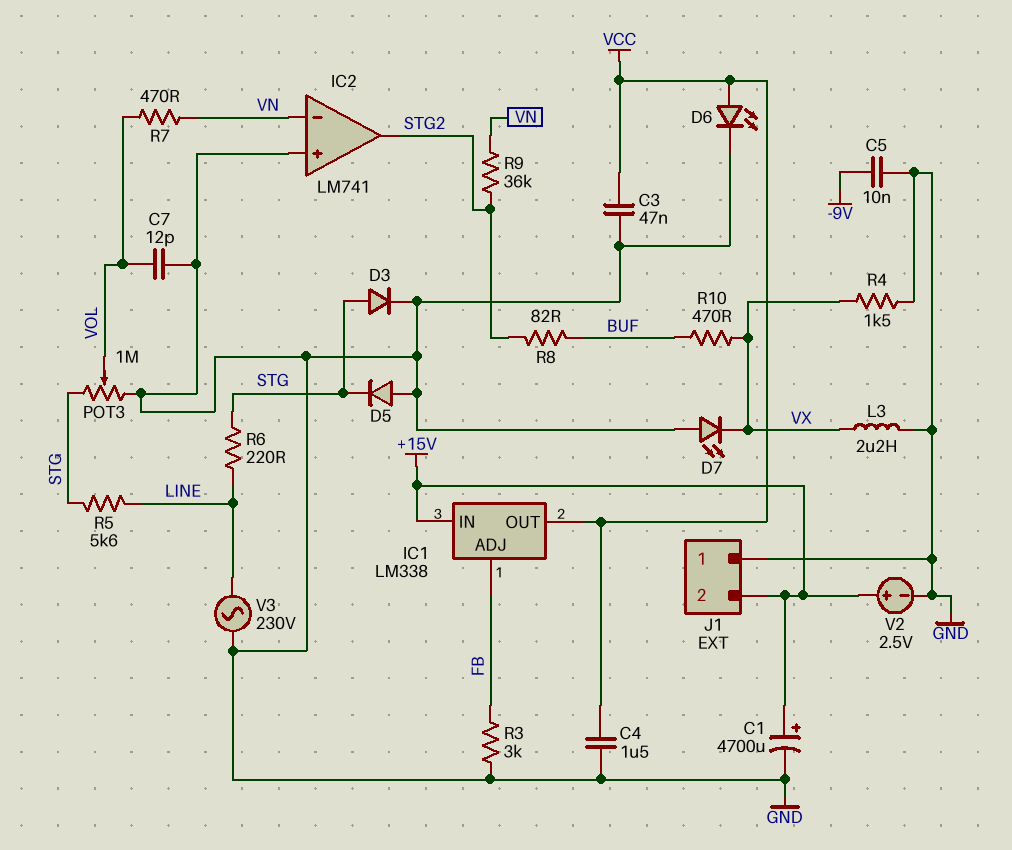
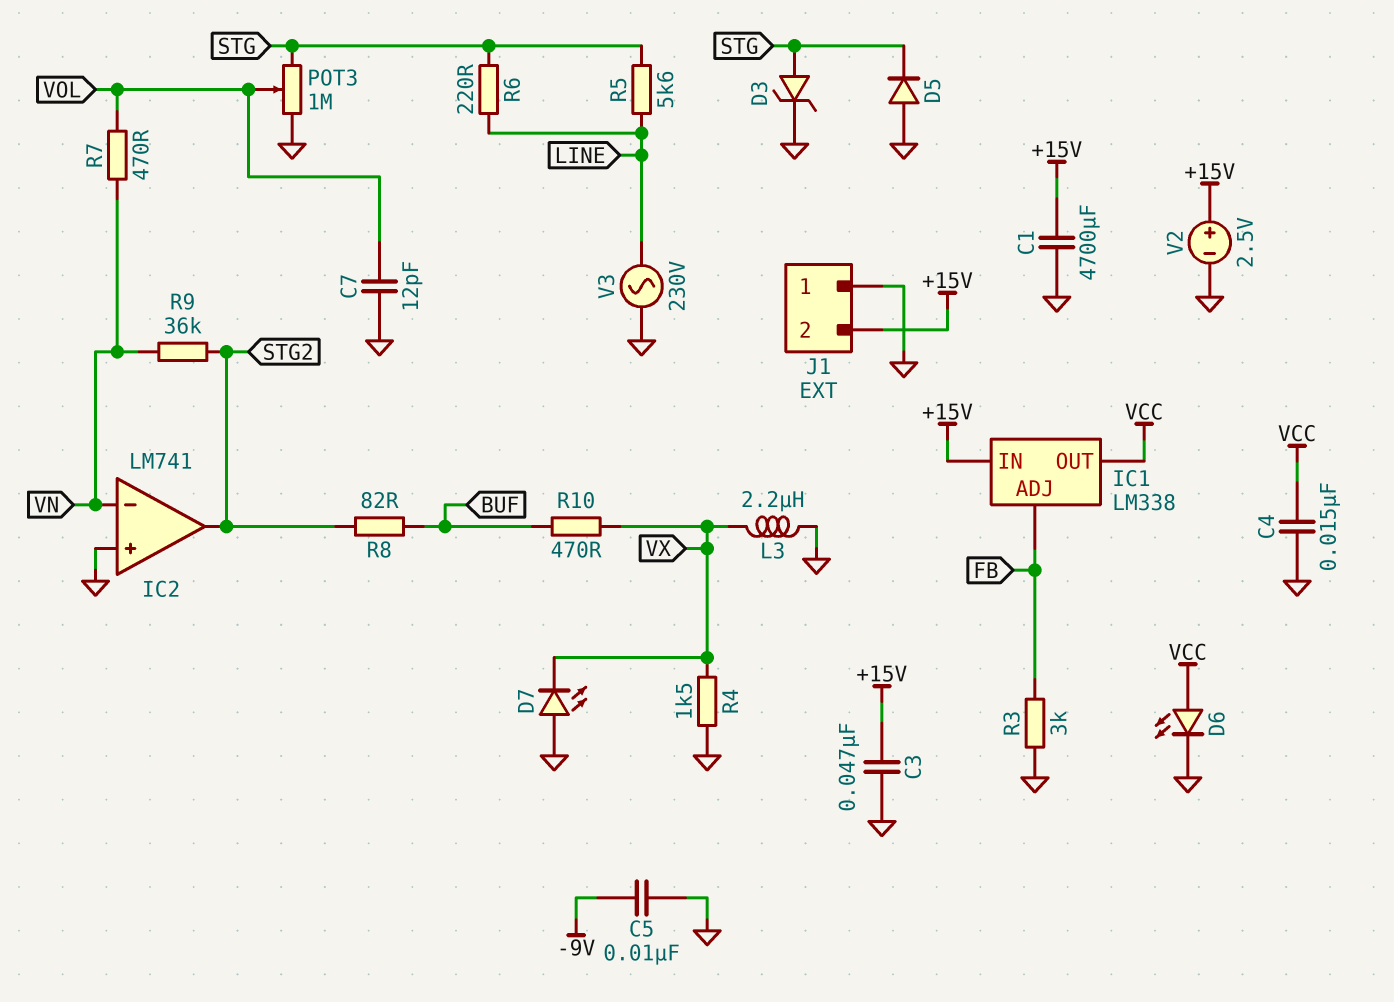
C1: 4700uF (plus +15V, minus GND) -> 4700uF (+15V, GND)
C3: 47nF (GND, VCC) -> 47nF (+15V, GND)
C4: 1.5uF (GND, VCC) -> 15nF (GND, VCC)
D3: diode (A STG, K GND) -> zener (A STG, K GND)

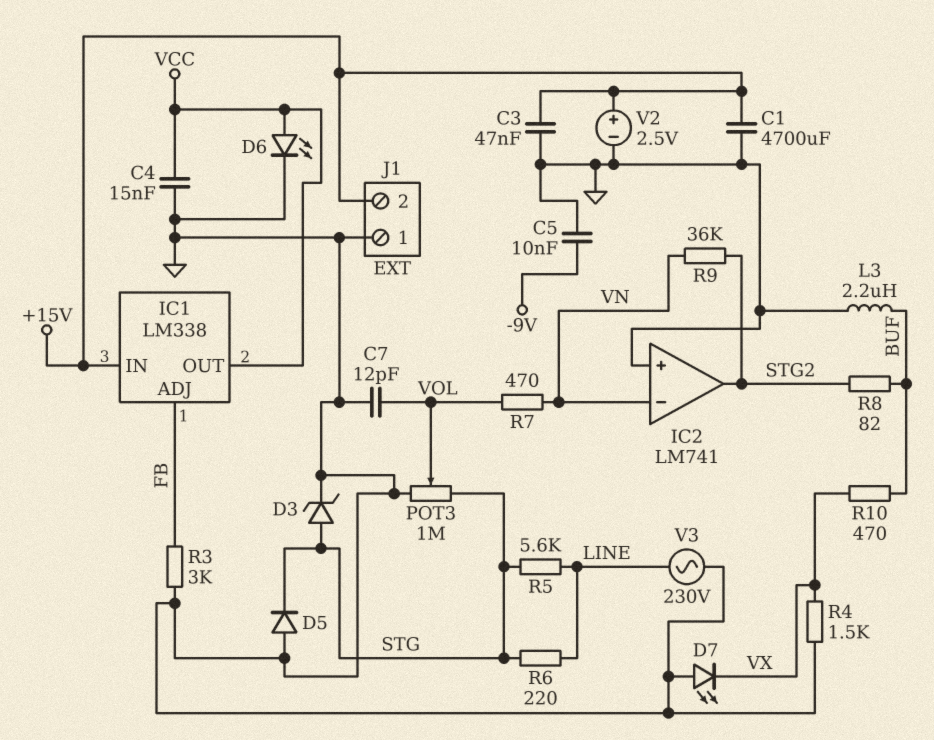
L3: 2.2uH (GND, VX) -> 2.2uH (BUF, GND)

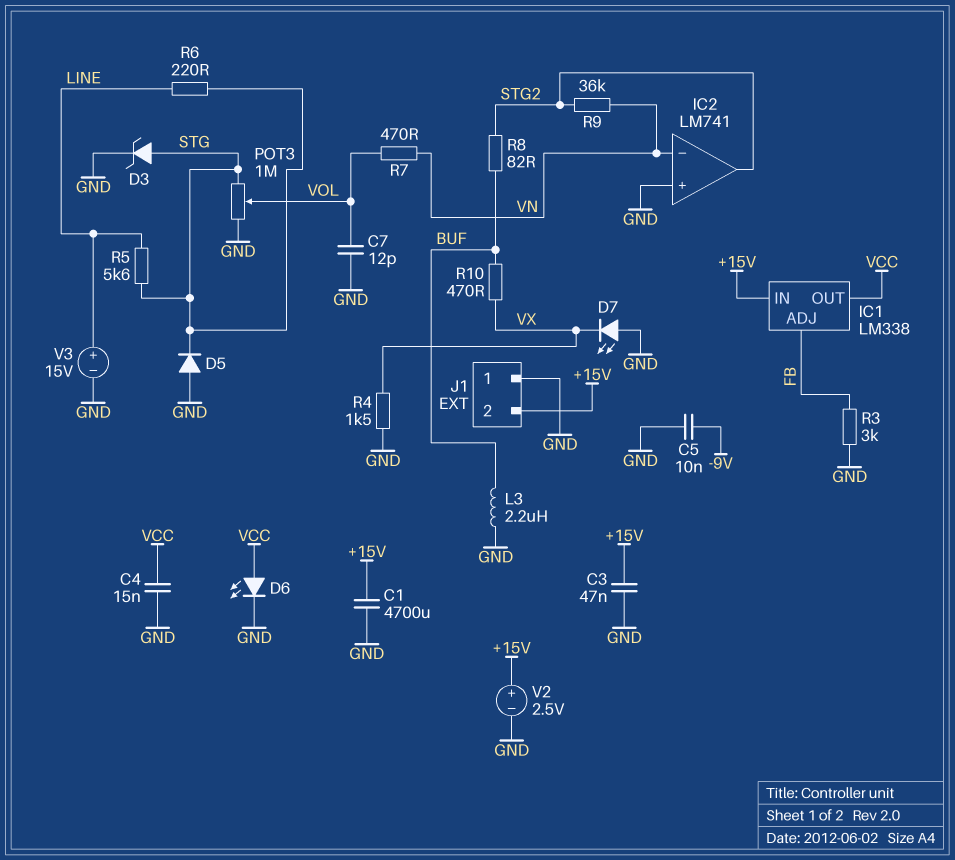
V3: AC 230V (GND, LINE) -> 15V (plus LINE, minus GND)

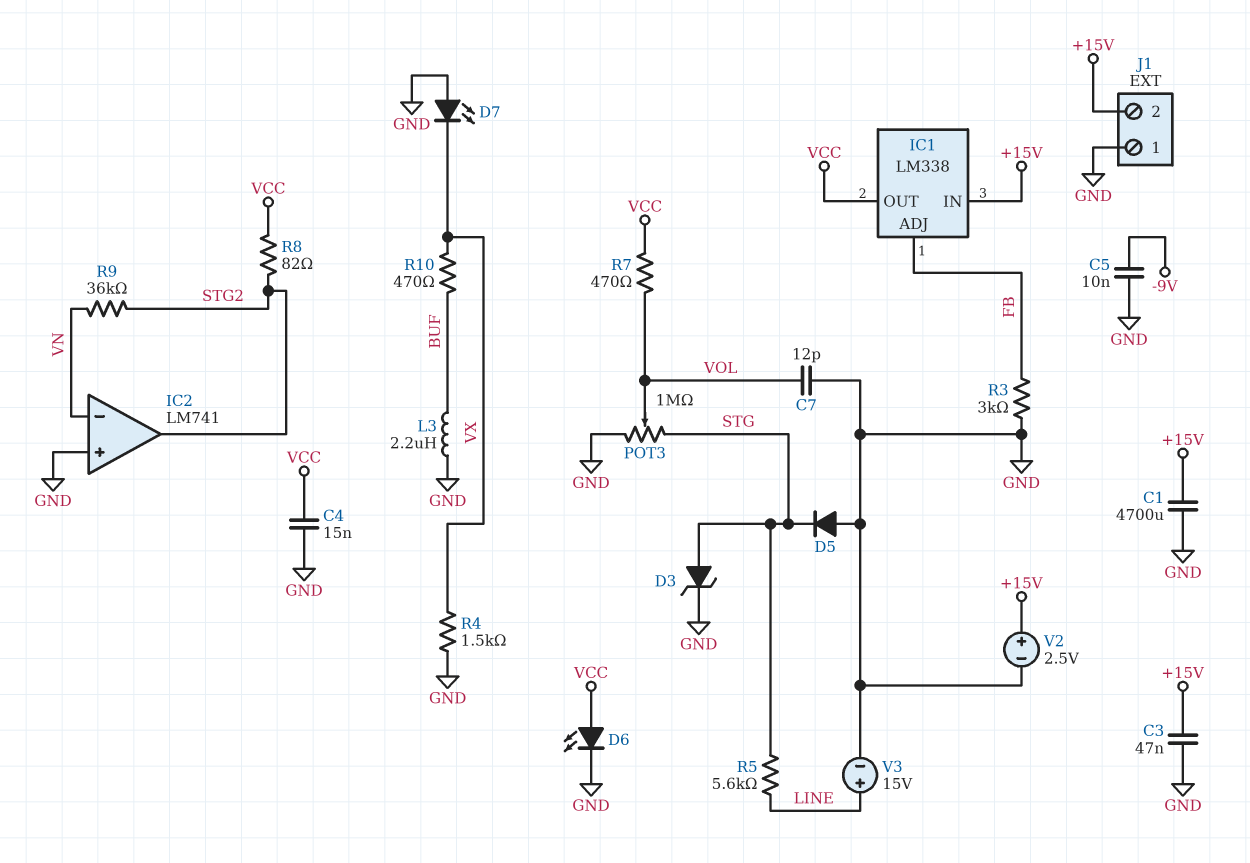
R6: 220 (LINE, STG) -> none
R7: 470 (VN, VOL) -> 470 (VCC, VOL)
R8: 82 (BUF, STG2) -> 82 (STG2, VCC)

